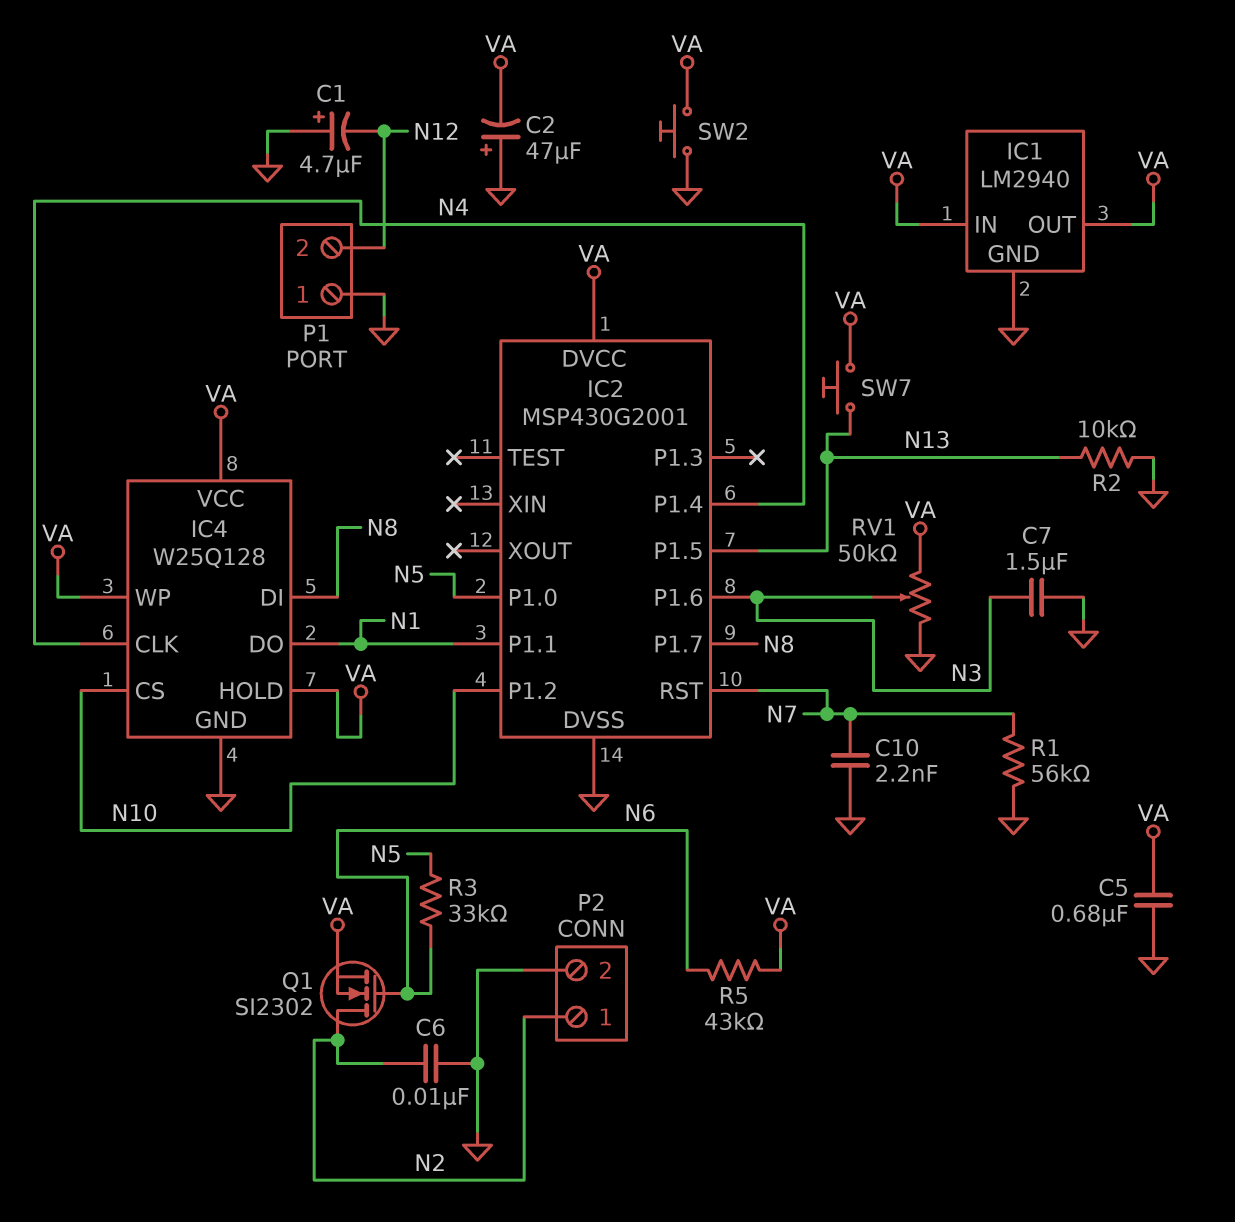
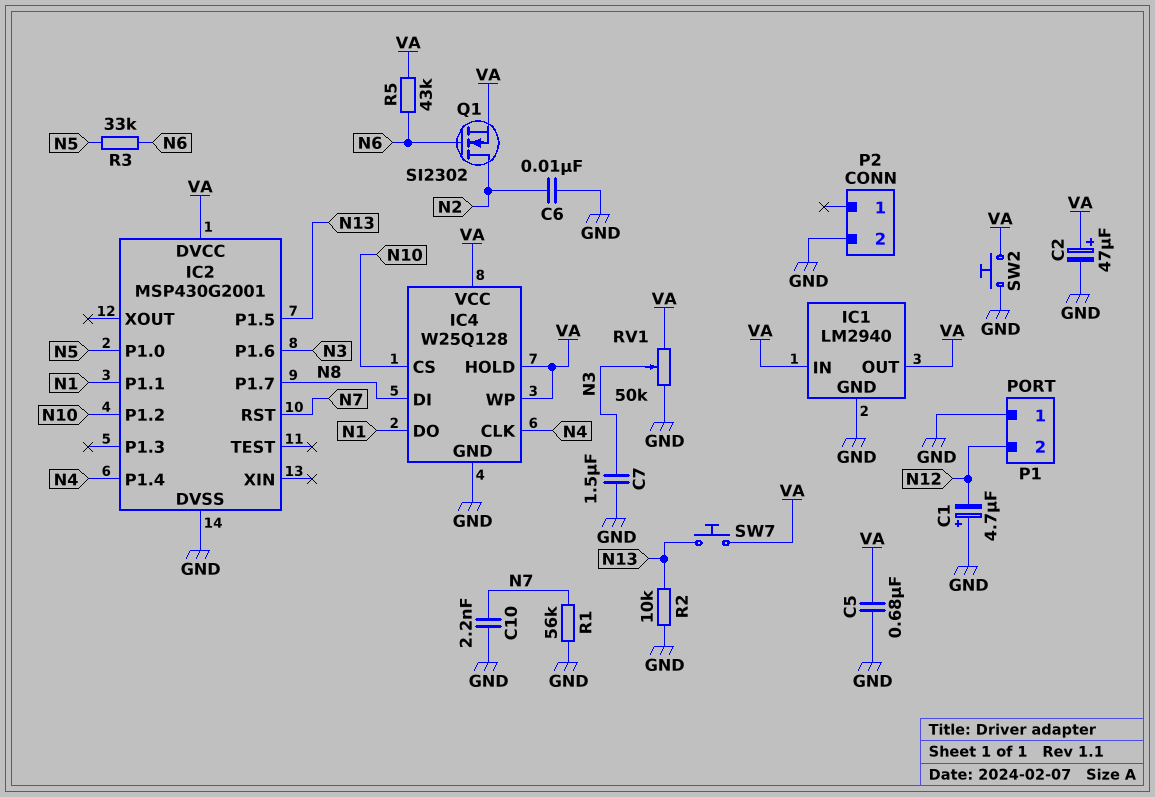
C2: 47uF (plus GND, minus VA) -> 47uF (plus VA, minus GND)
P2 pin 1: N2 -> none

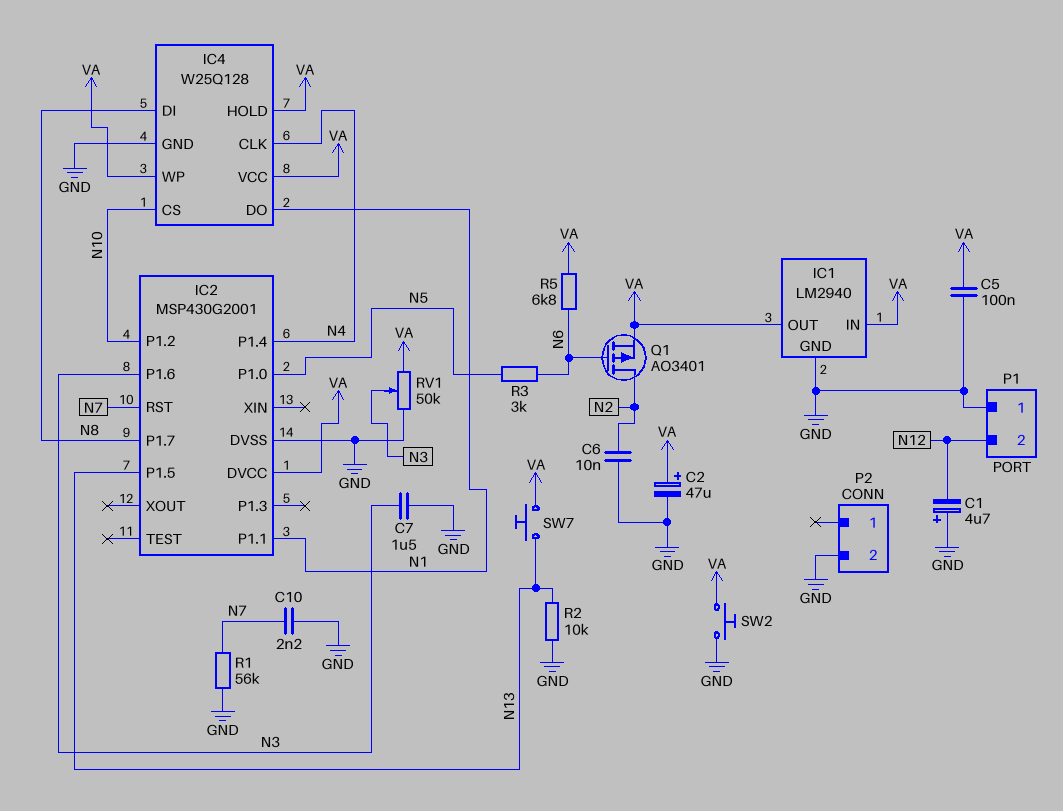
C5: 680nF (GND, VA) -> 100nF (GND, VA)
Q1: NMOS SI2302 (G N6, D N2, S VA) -> PMOS AO3401 (G N6, D N2, S VA)
R3: 33k (N5, N6) -> 3k (N5, N6)
R5: 43k (N6, VA) -> 6.8k (N6, VA)

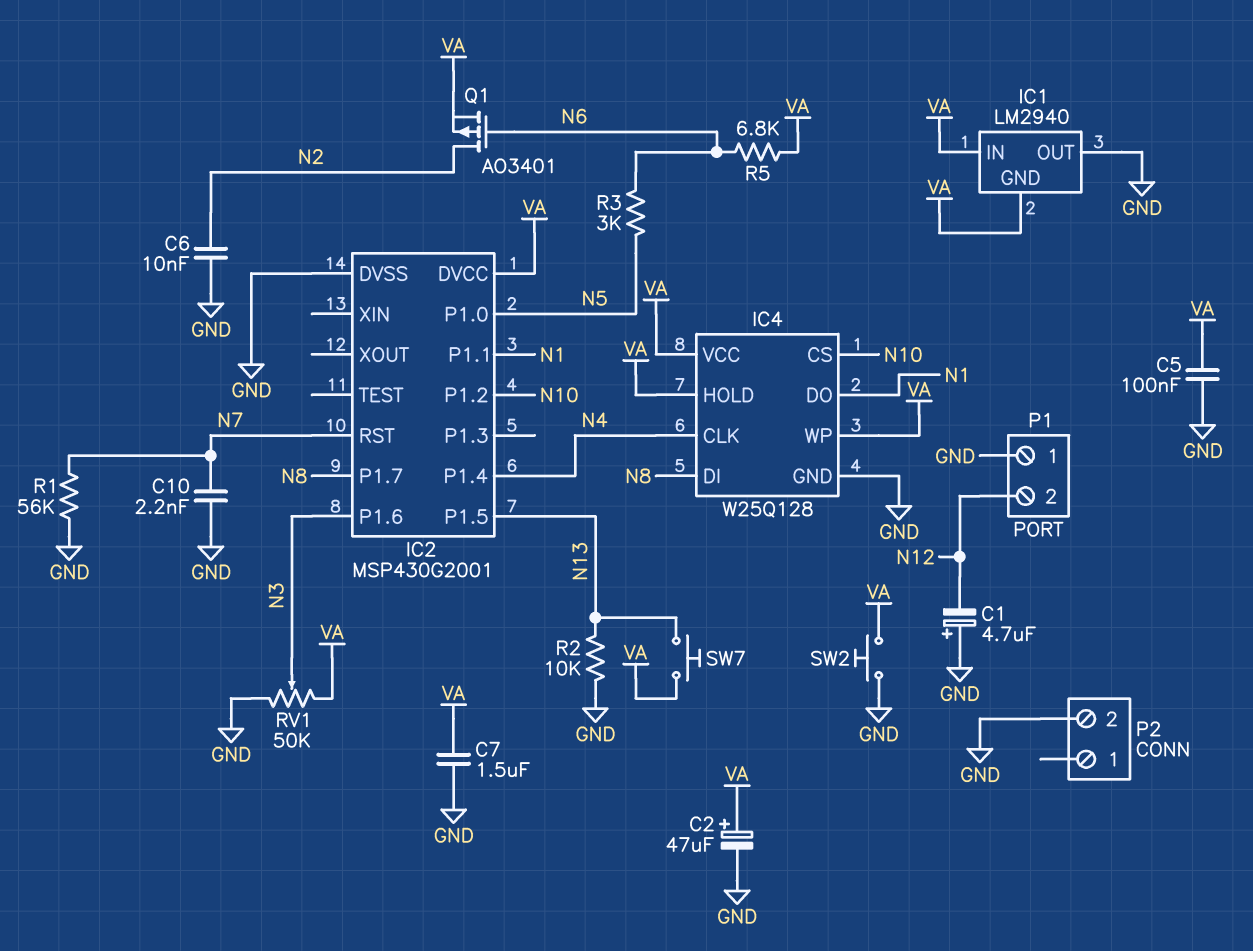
C7: 1.5uF (GND, N3) -> 1.5uF (GND, VA)
IC1 pin GND: GND -> VA
IC1 pin OUT: VA -> GND

